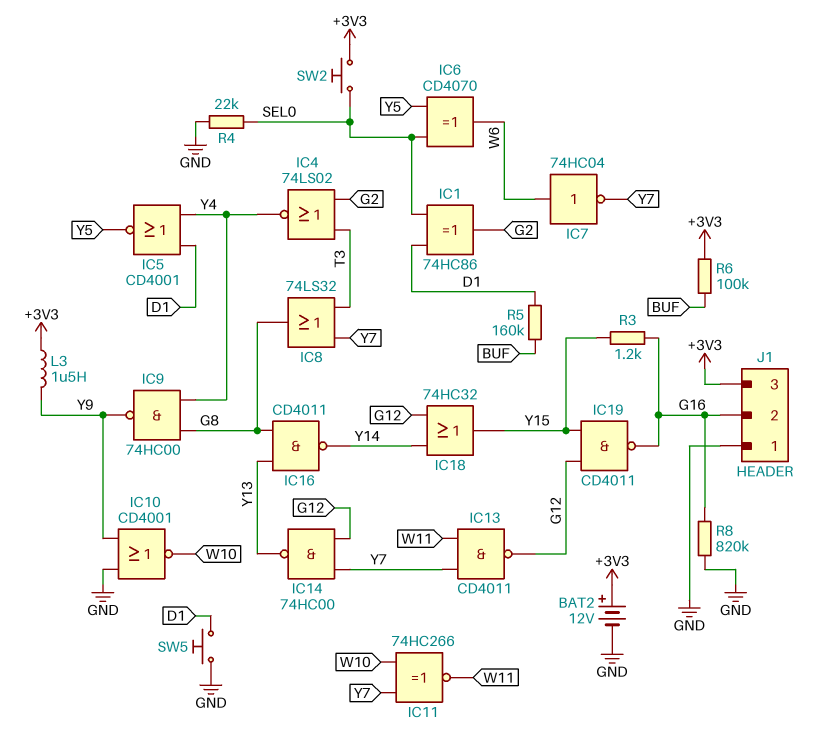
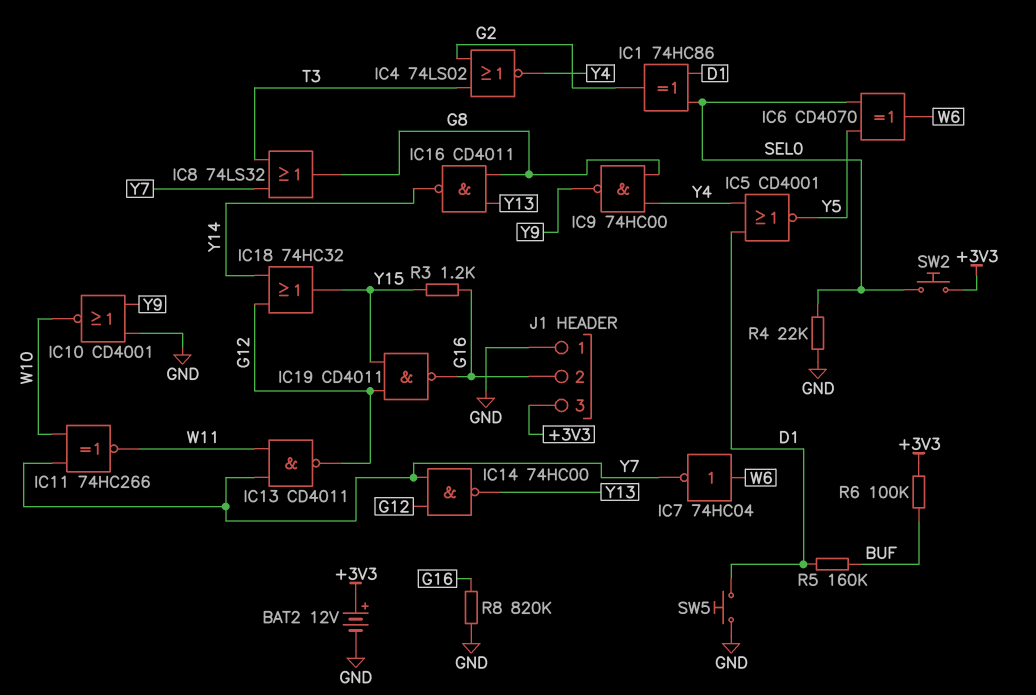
L3: 1.5uH (+3V3, Y9) -> none

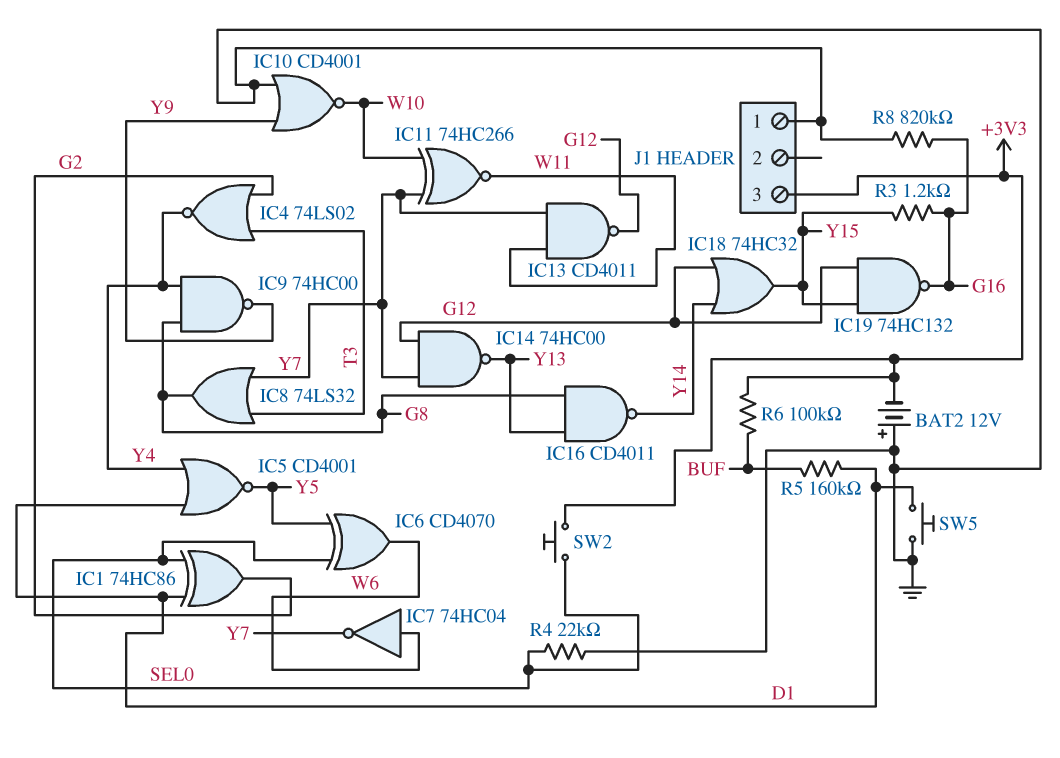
BAT2: 12V (plus +3V3, minus GND) -> 12V (plus GND, minus +3V3)
IC19: NAND CD4011 (in G12, in Y15, out G16) -> NAND 74HC132 (in G12, in Y15, out G16)
J1 pin 2: G16 -> none

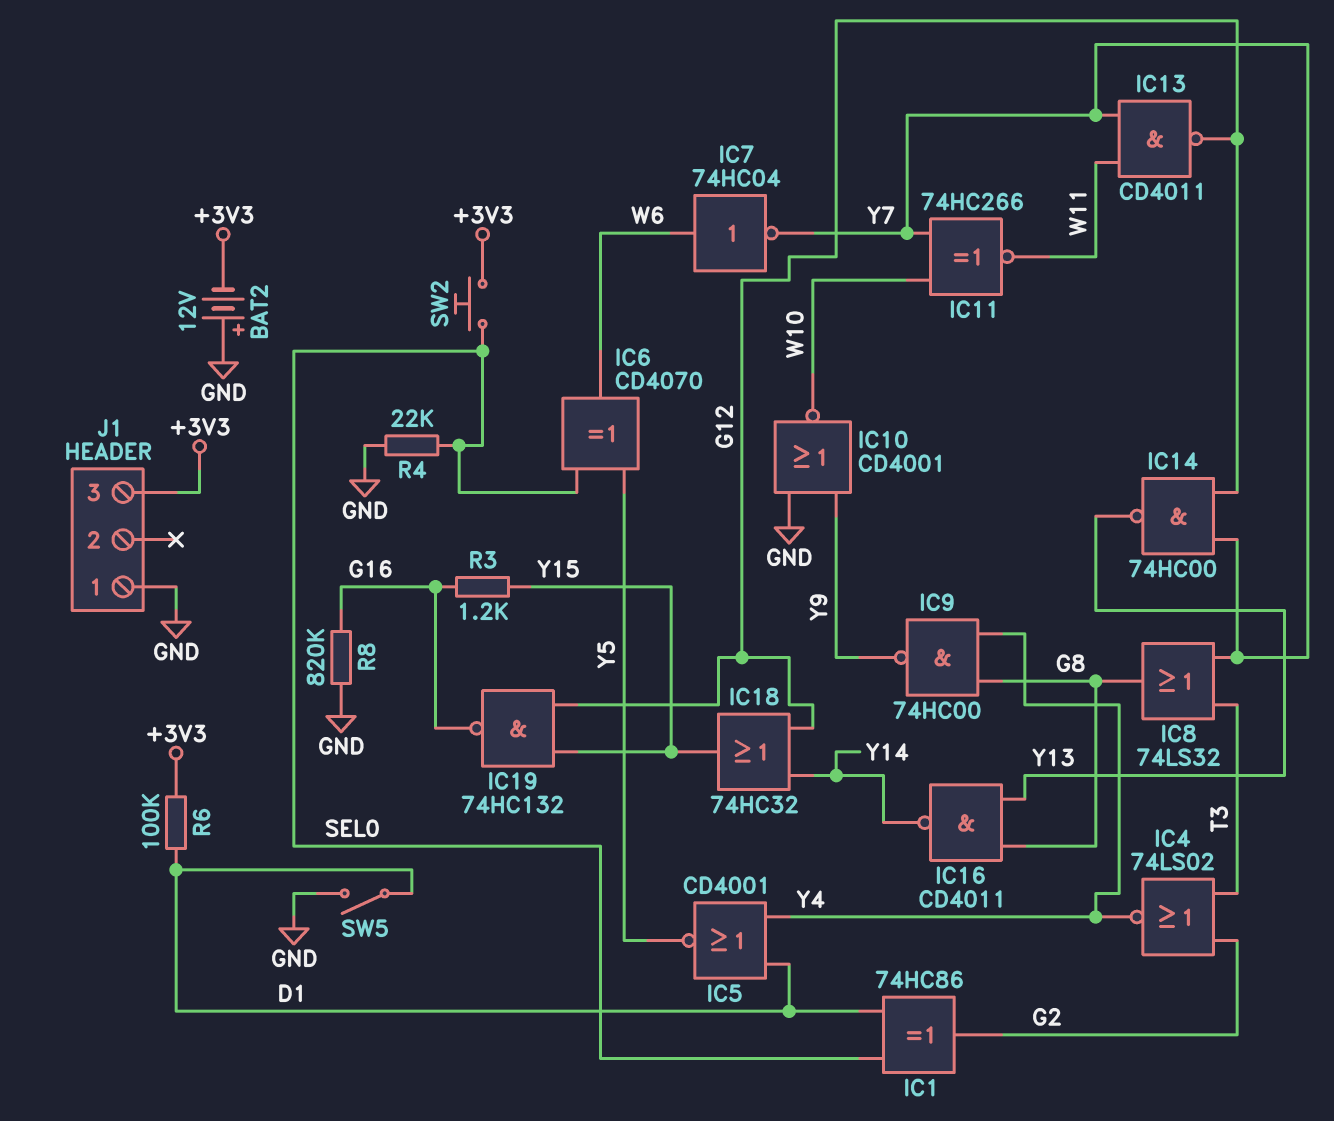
R5: 160k (BUF, D1) -> none
R6: 100k (+3V3, BUF) -> 100k (+3V3, D1)
SW5: button (D1, GND) -> switch (D1, GND)

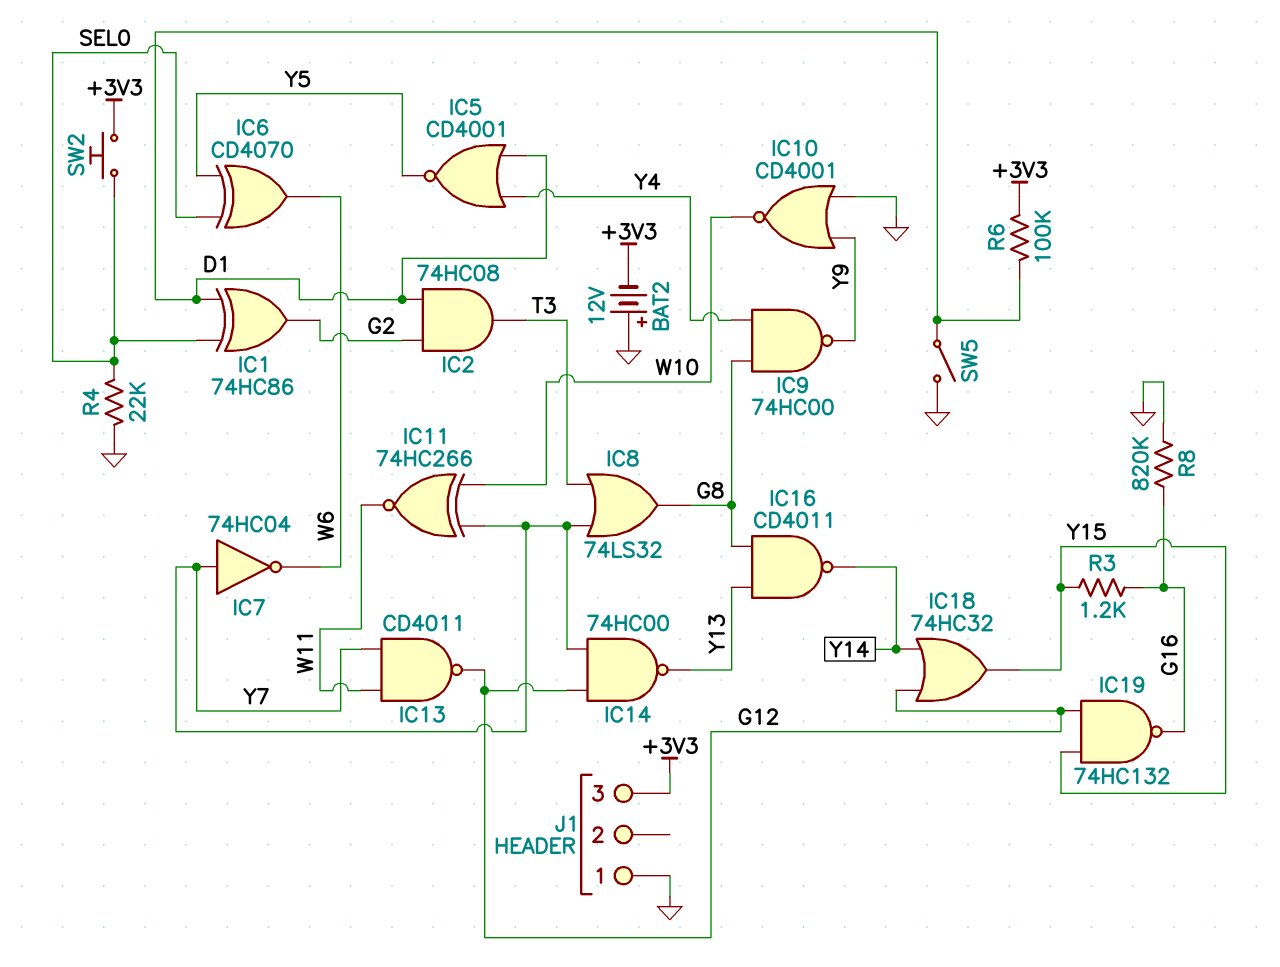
IC2: none -> AND 74HC08 (in D1, in G2, out T3)
IC4: NOR 74LS02 (in G2, in T3, out Y4) -> none
IC7: NOT 74HC04 (in W6, out Y7) -> NOT 74HC04 (in Y7, out W6)

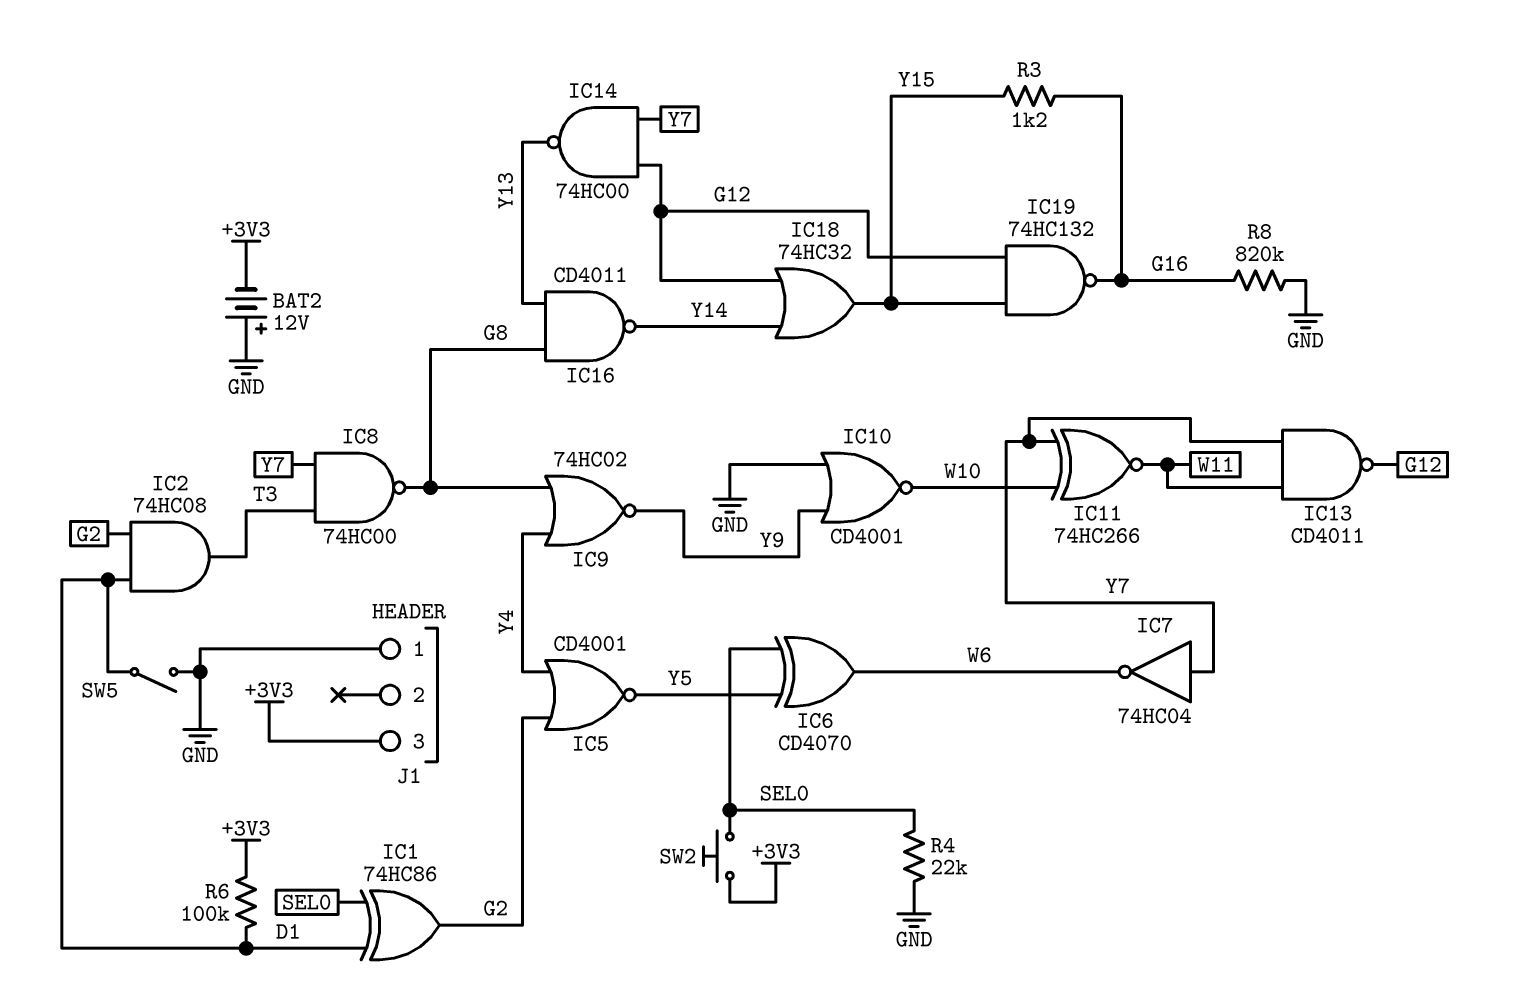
IC5: NOR CD4001 (in D1, in Y4, out Y5) -> NOR CD4001 (in G2, in Y4, out Y5)
IC8: OR 74LS32 (in T3, in Y7, out G8) -> NAND 74HC00 (in T3, in Y7, out G8)
IC9: NAND 74HC00 (in G8, in Y4, out Y9) -> NOR 74HC02 (in G8, in Y4, out Y9)

